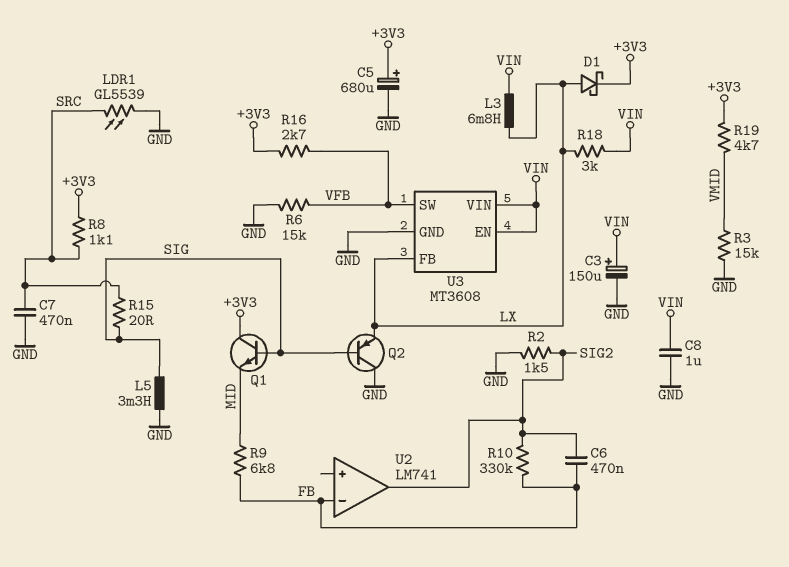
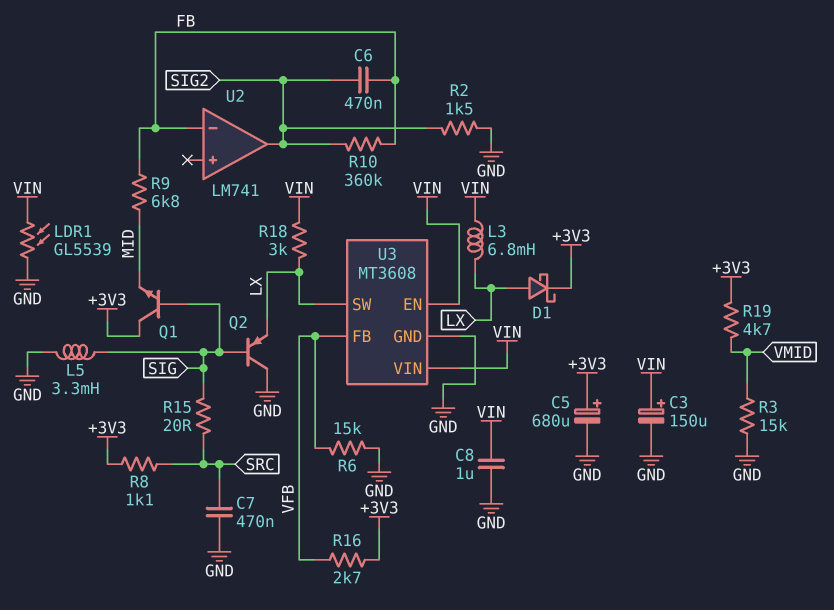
LDR1: GL5539 (GND, SRC) -> GL5539 (GND, VIN)
R10: 330k (FB, SIG2) -> 360k (FB, SIG2)
U3 pin FB: LX -> VFB
U3 pin SW: VFB -> LX

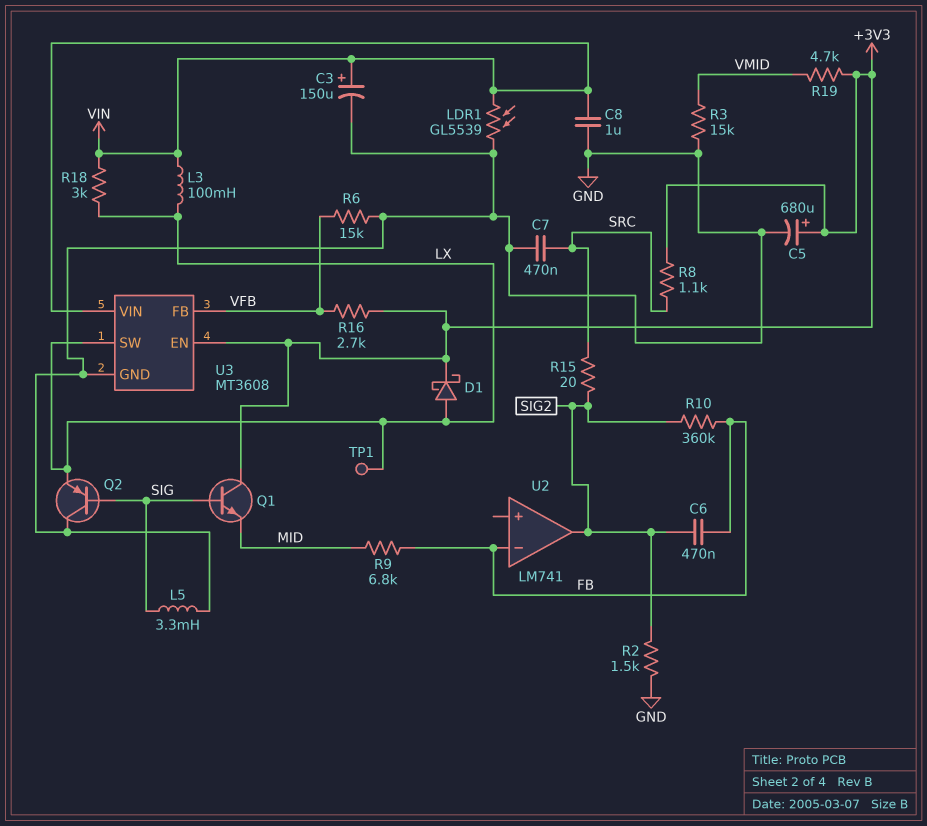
L3: 6.8mH (LX, VIN) -> 100mH (LX, VIN)
R15: 20 (SIG, SRC) -> 20 (SIG2, SRC)
TP1: none -> test point (LX)
U3 pin EN: VIN -> +3V3

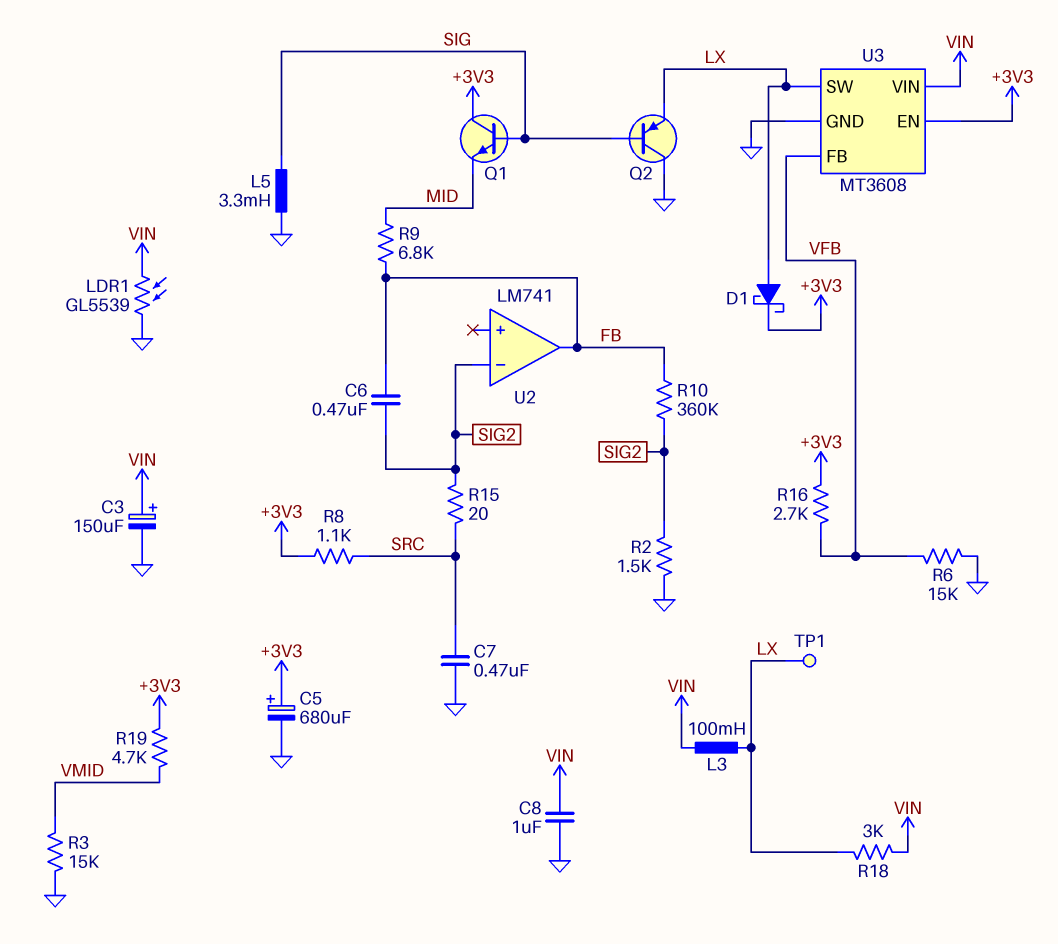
U2 pin in-: FB -> SIG2
U2 pin out: SIG2 -> FB

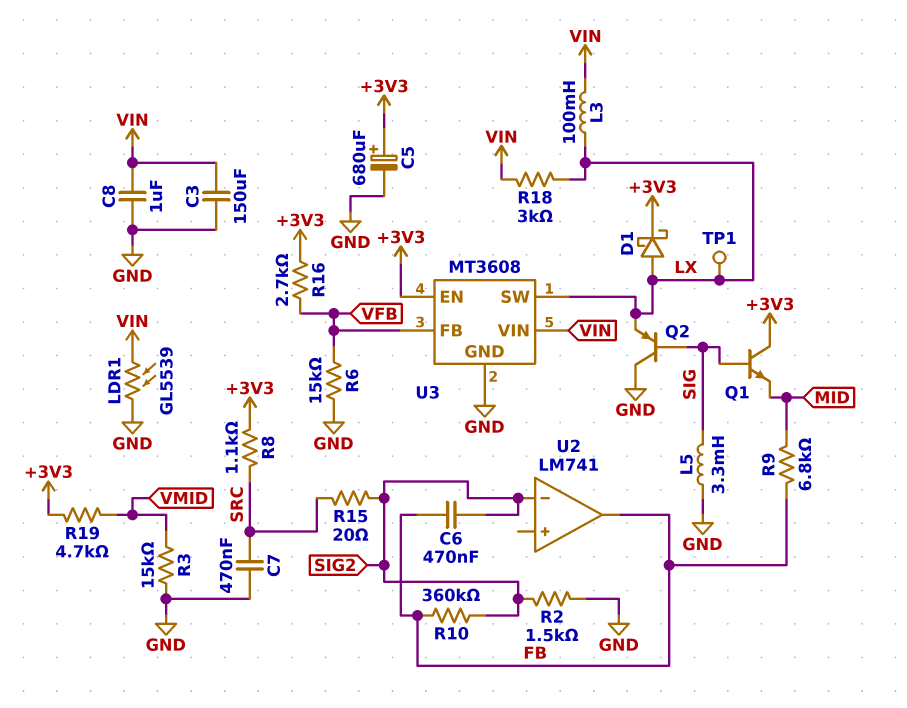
C3: 150uF (plus VIN, minus GND) -> 150uF (GND, VIN)

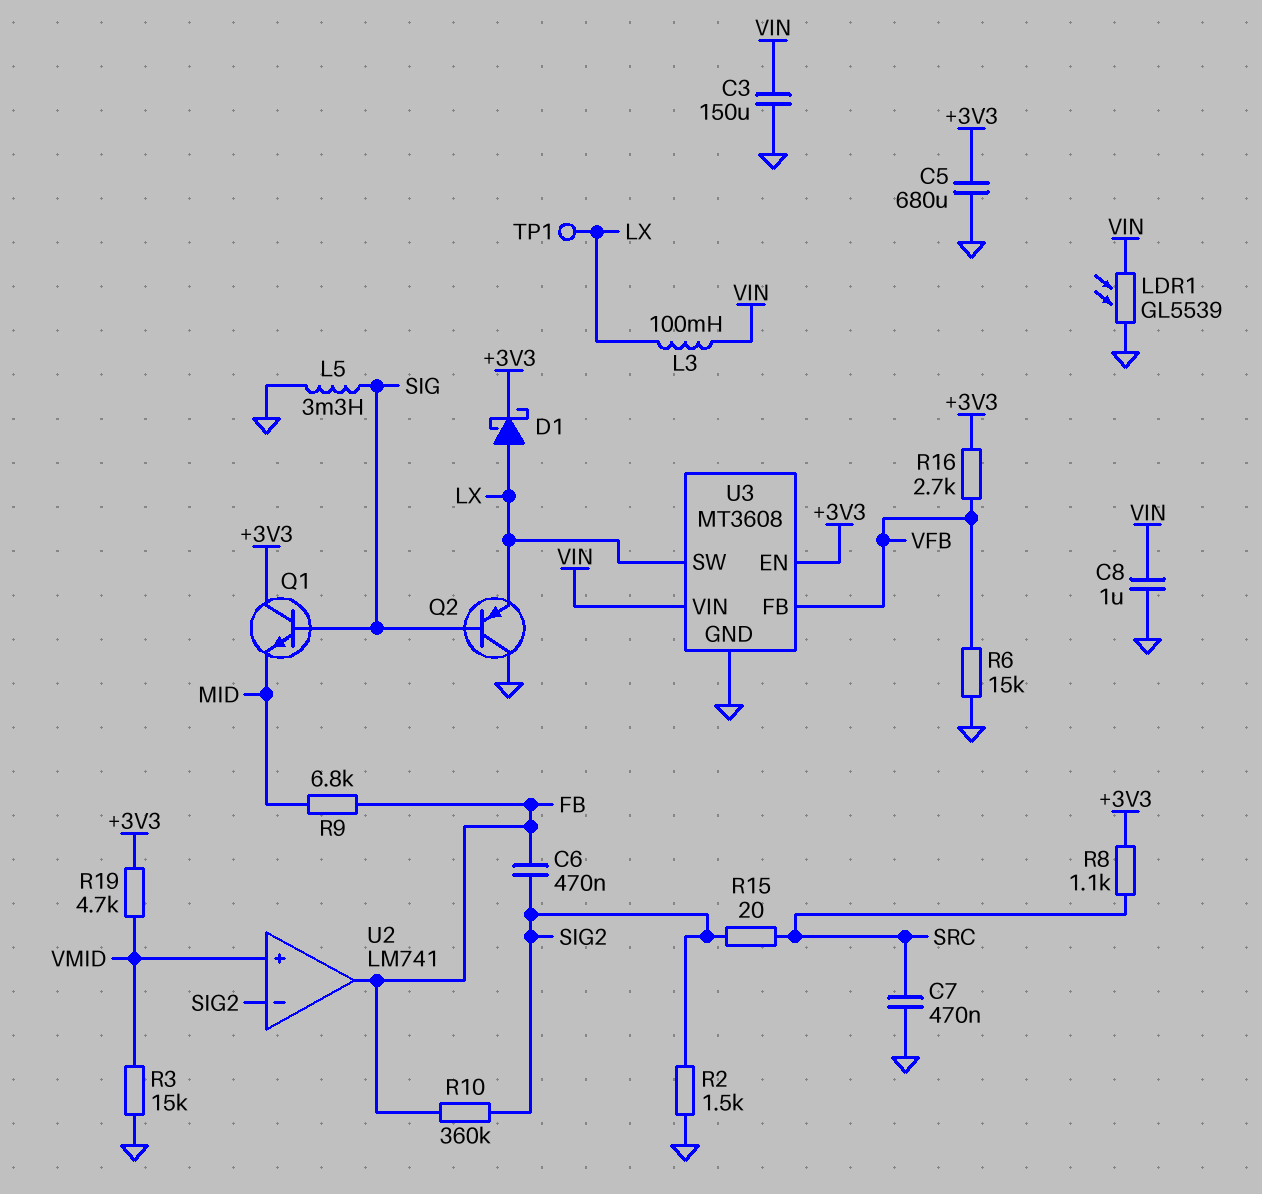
C5: 680uF (plus +3V3, minus GND) -> 680uF (+3V3, GND)
R18: 3k (LX, VIN) -> none
U2 pin in+: none -> VMID

